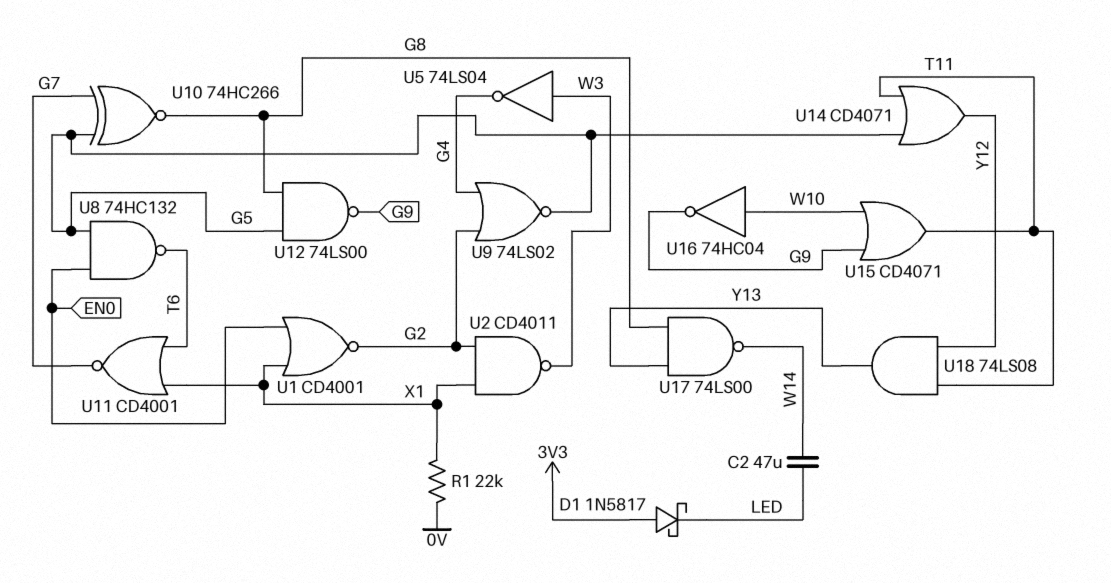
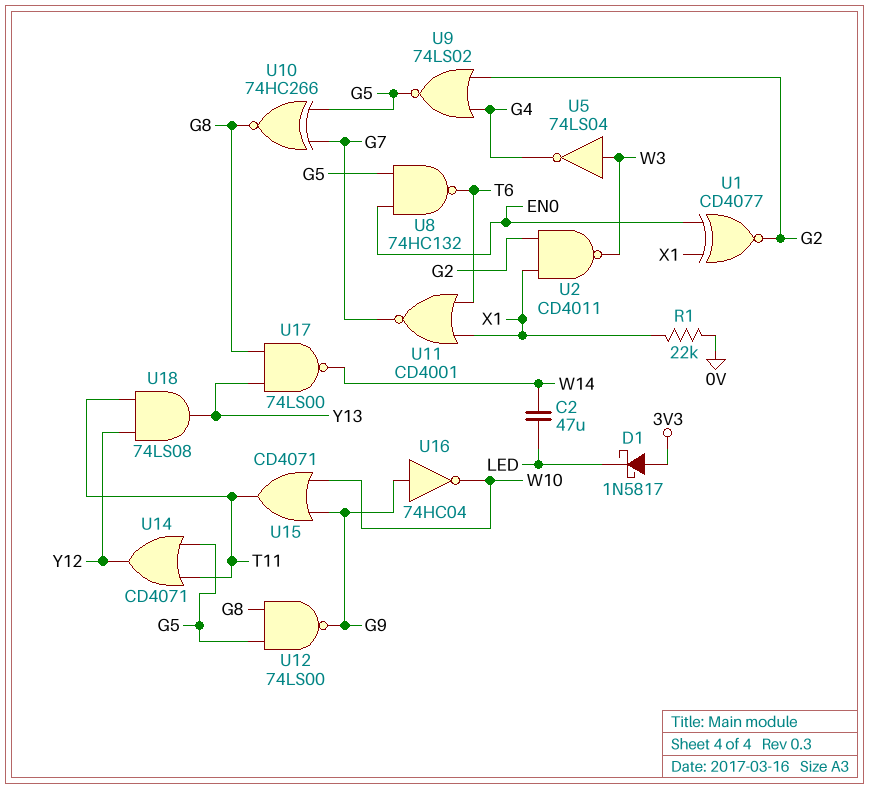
U1: NOR CD4001 (in EN0, in X1, out G2) -> XNOR CD4077 (in EN0, in X1, out G2)
U16: NOT 74HC04 (in W10, out G9) -> NOT 74HC04 (in G9, out W10)

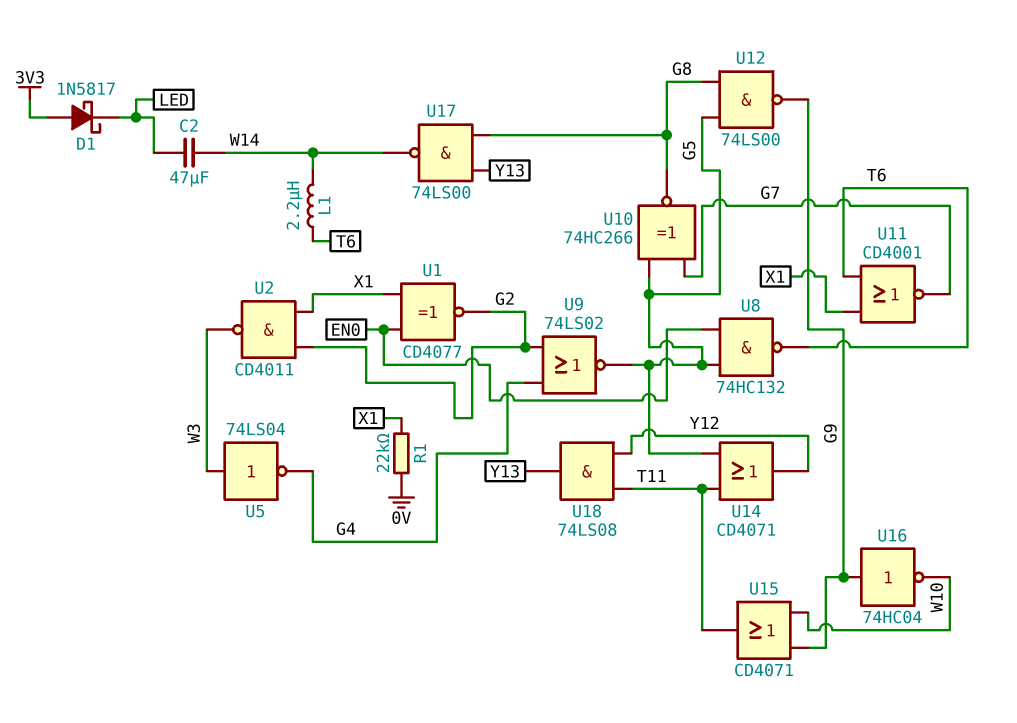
L1: none -> 2.2uH (T6, W14)

